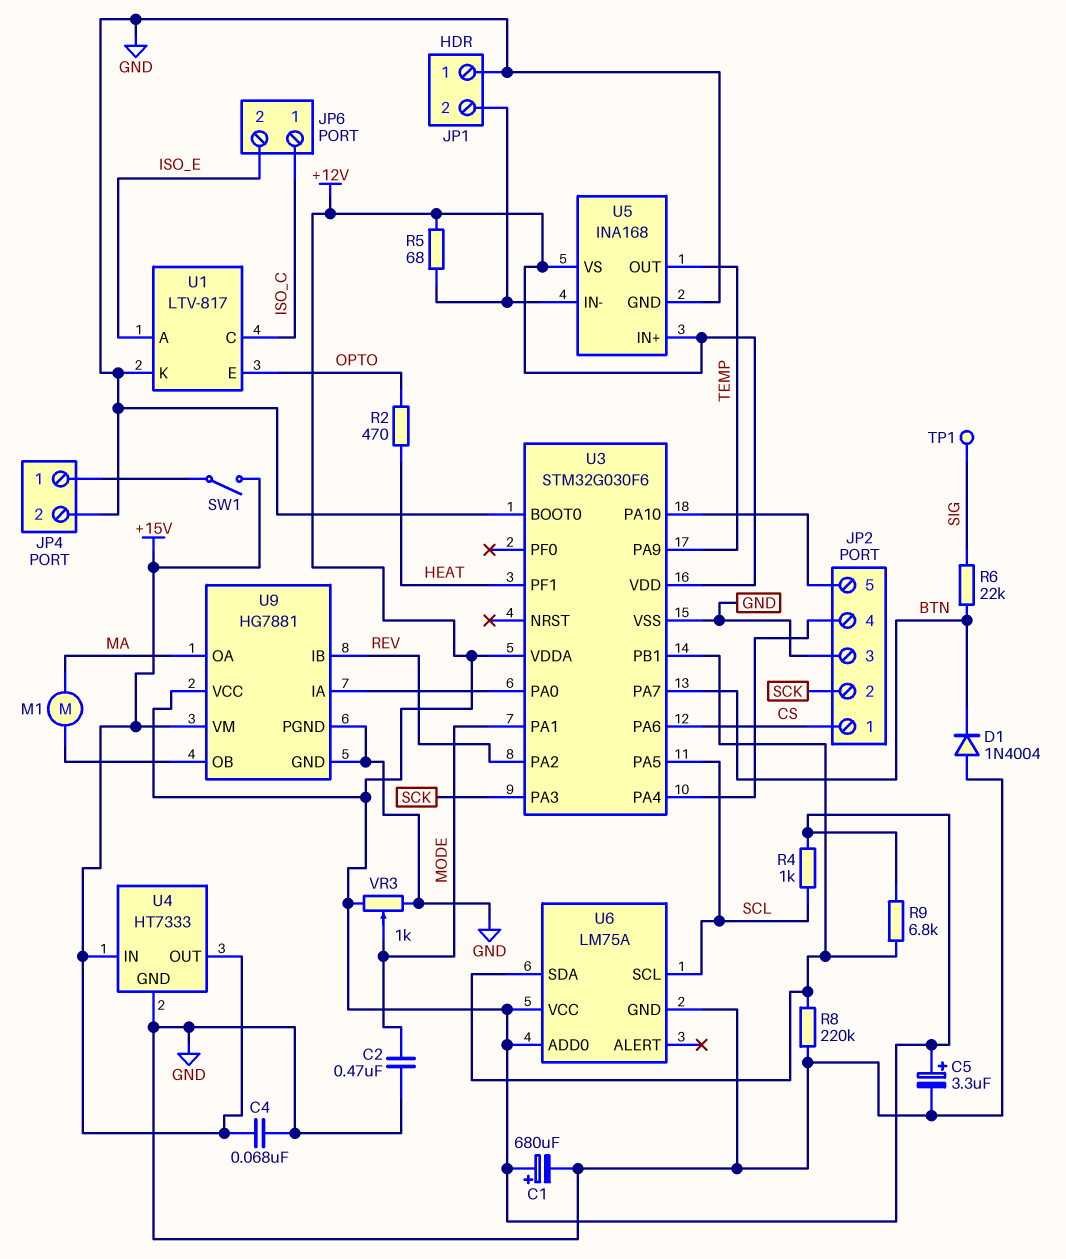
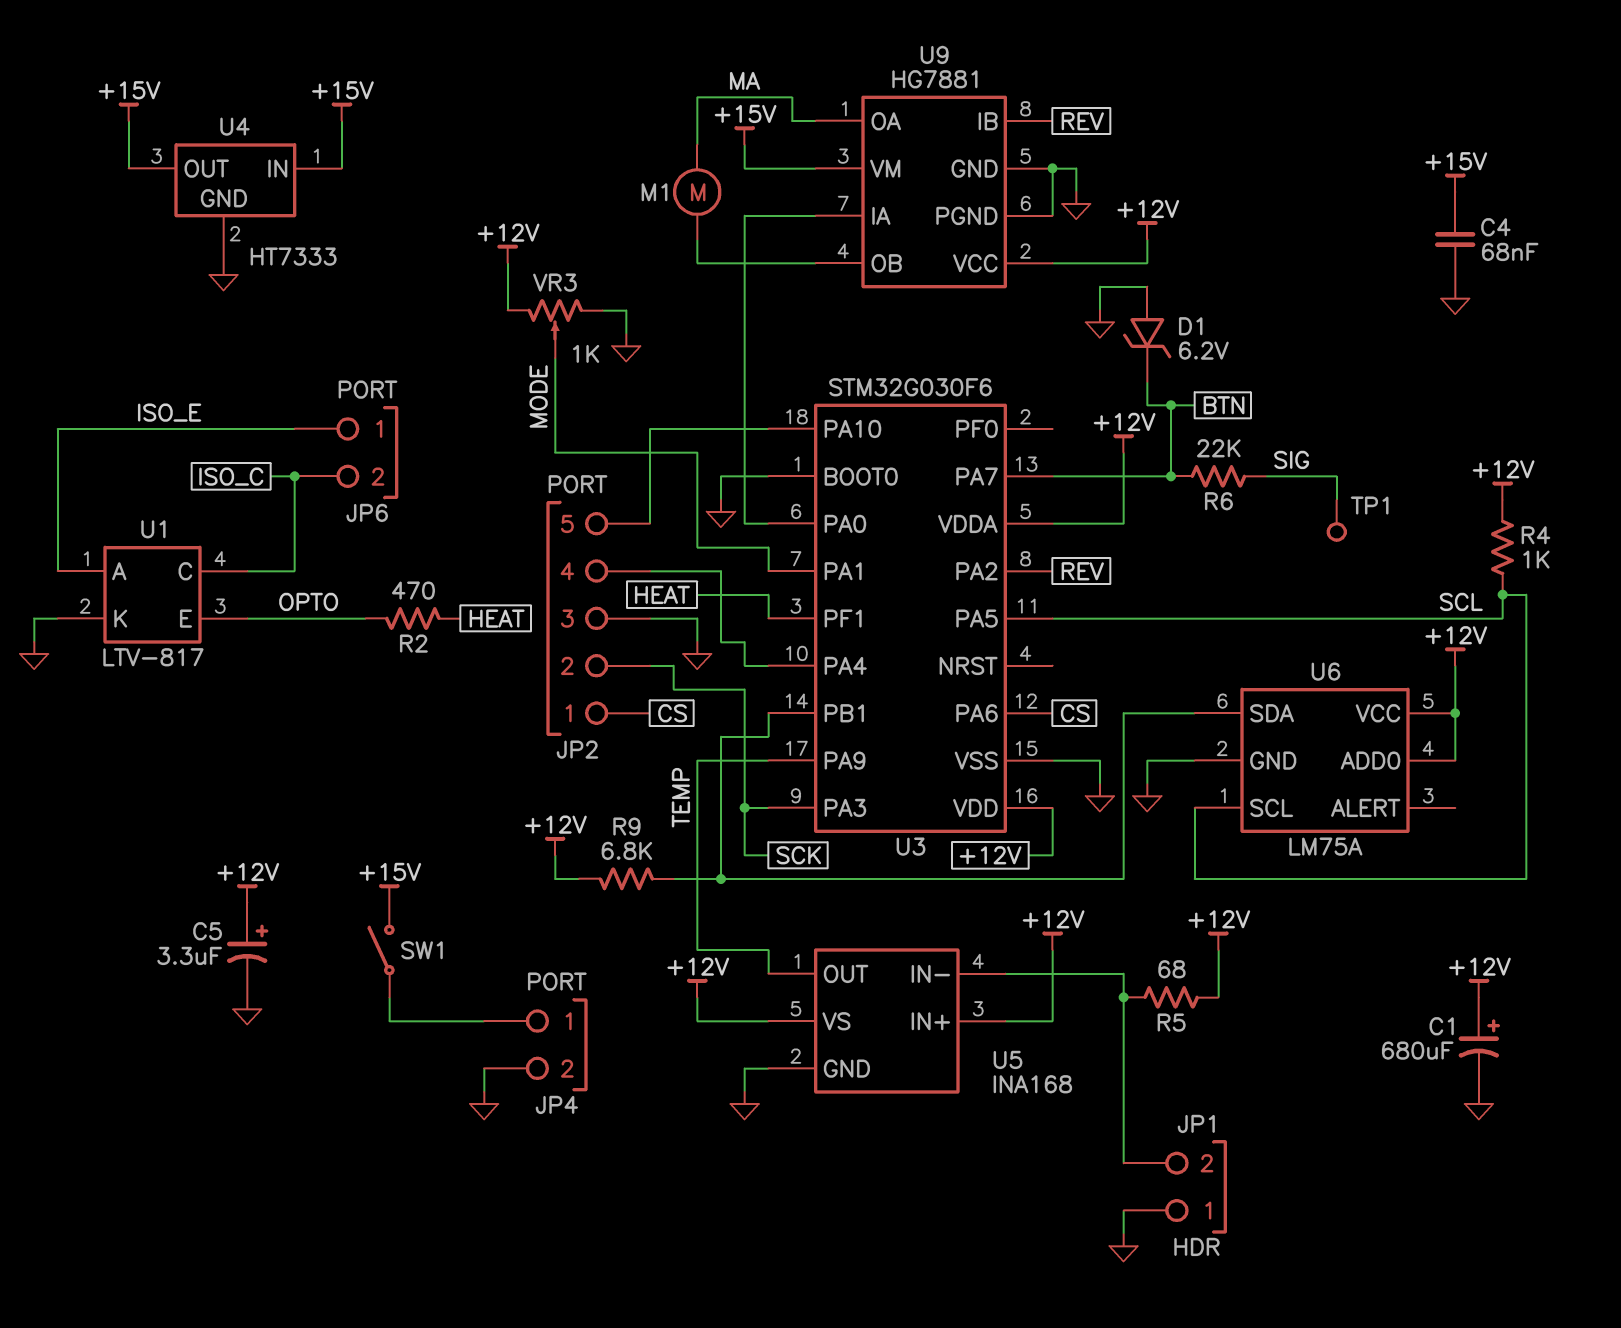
C2: 470nF (GND, MODE) -> none
D1: diode 1N4004 (A GND, K BTN) -> zener 6.2V (A GND, K BTN)
JP6 pin 1: ISO_C -> ISO_E
JP6 pin 2: ISO_E -> ISO_C
R8: 220k (GND, U3/PB1) -> none

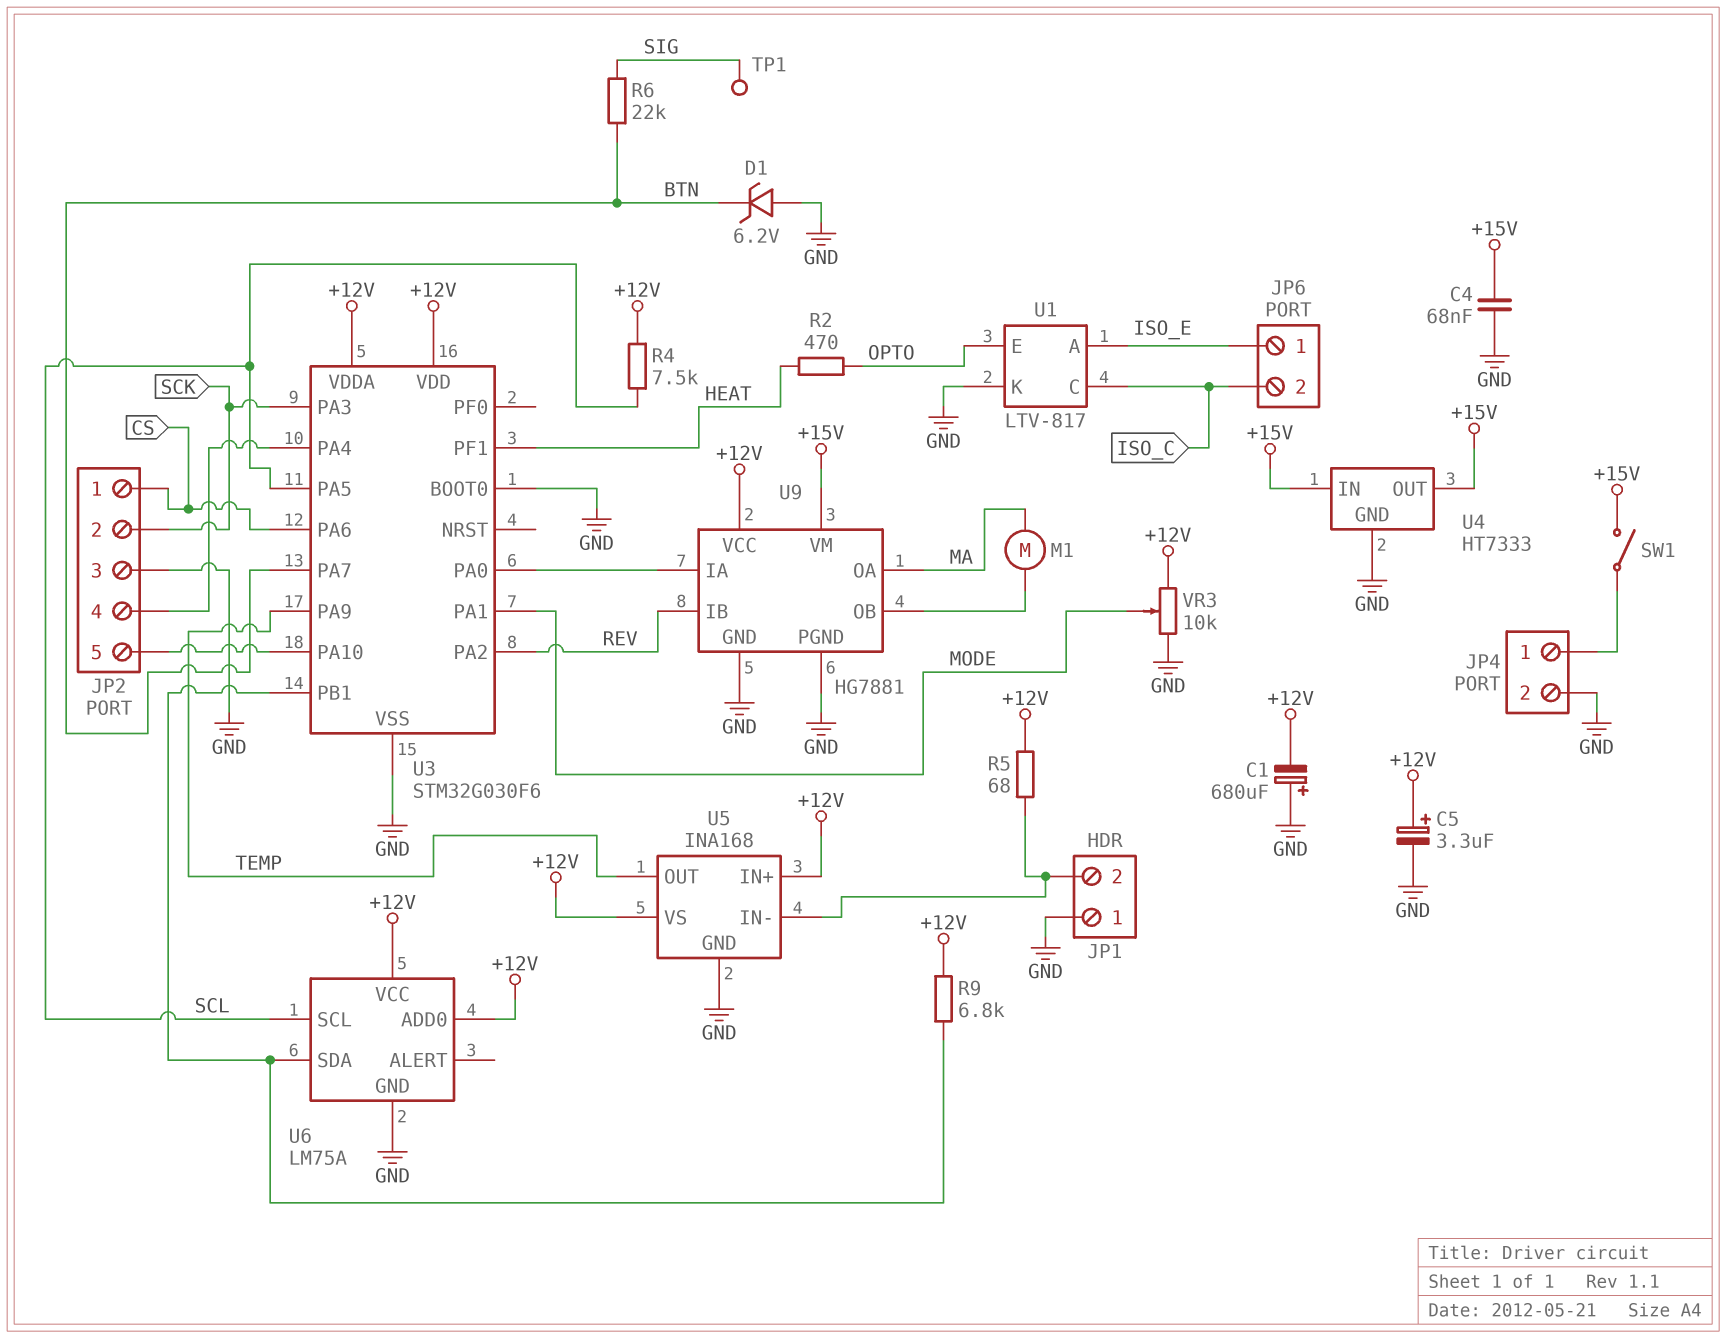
C1: 680uF (plus +12V, minus GND) -> 680uF (plus GND, minus +12V)
R4: 1k (+12V, SCL) -> 7.5k (+12V, SCL)
VR3: 1k (+12V, GND, wiper MODE) -> 10k (+12V, GND, wiper MODE)

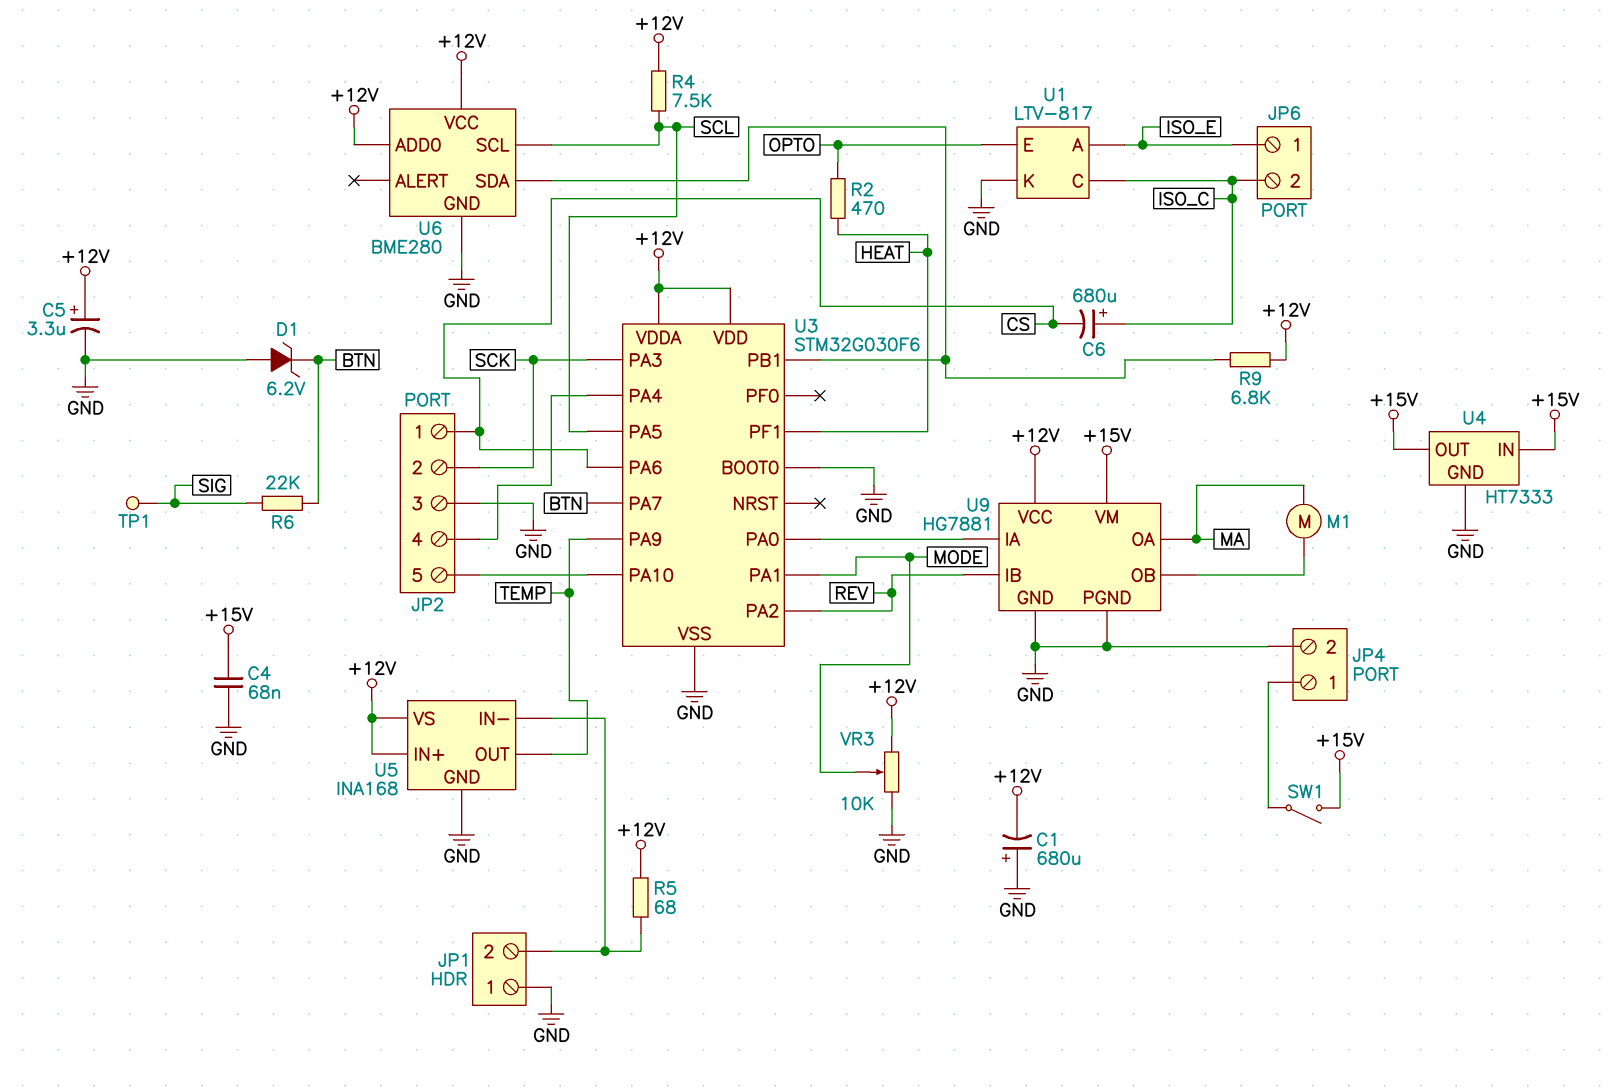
C6: none -> 680uF (plus ISO_C, minus CS)
U6: LM75A -> BME280

